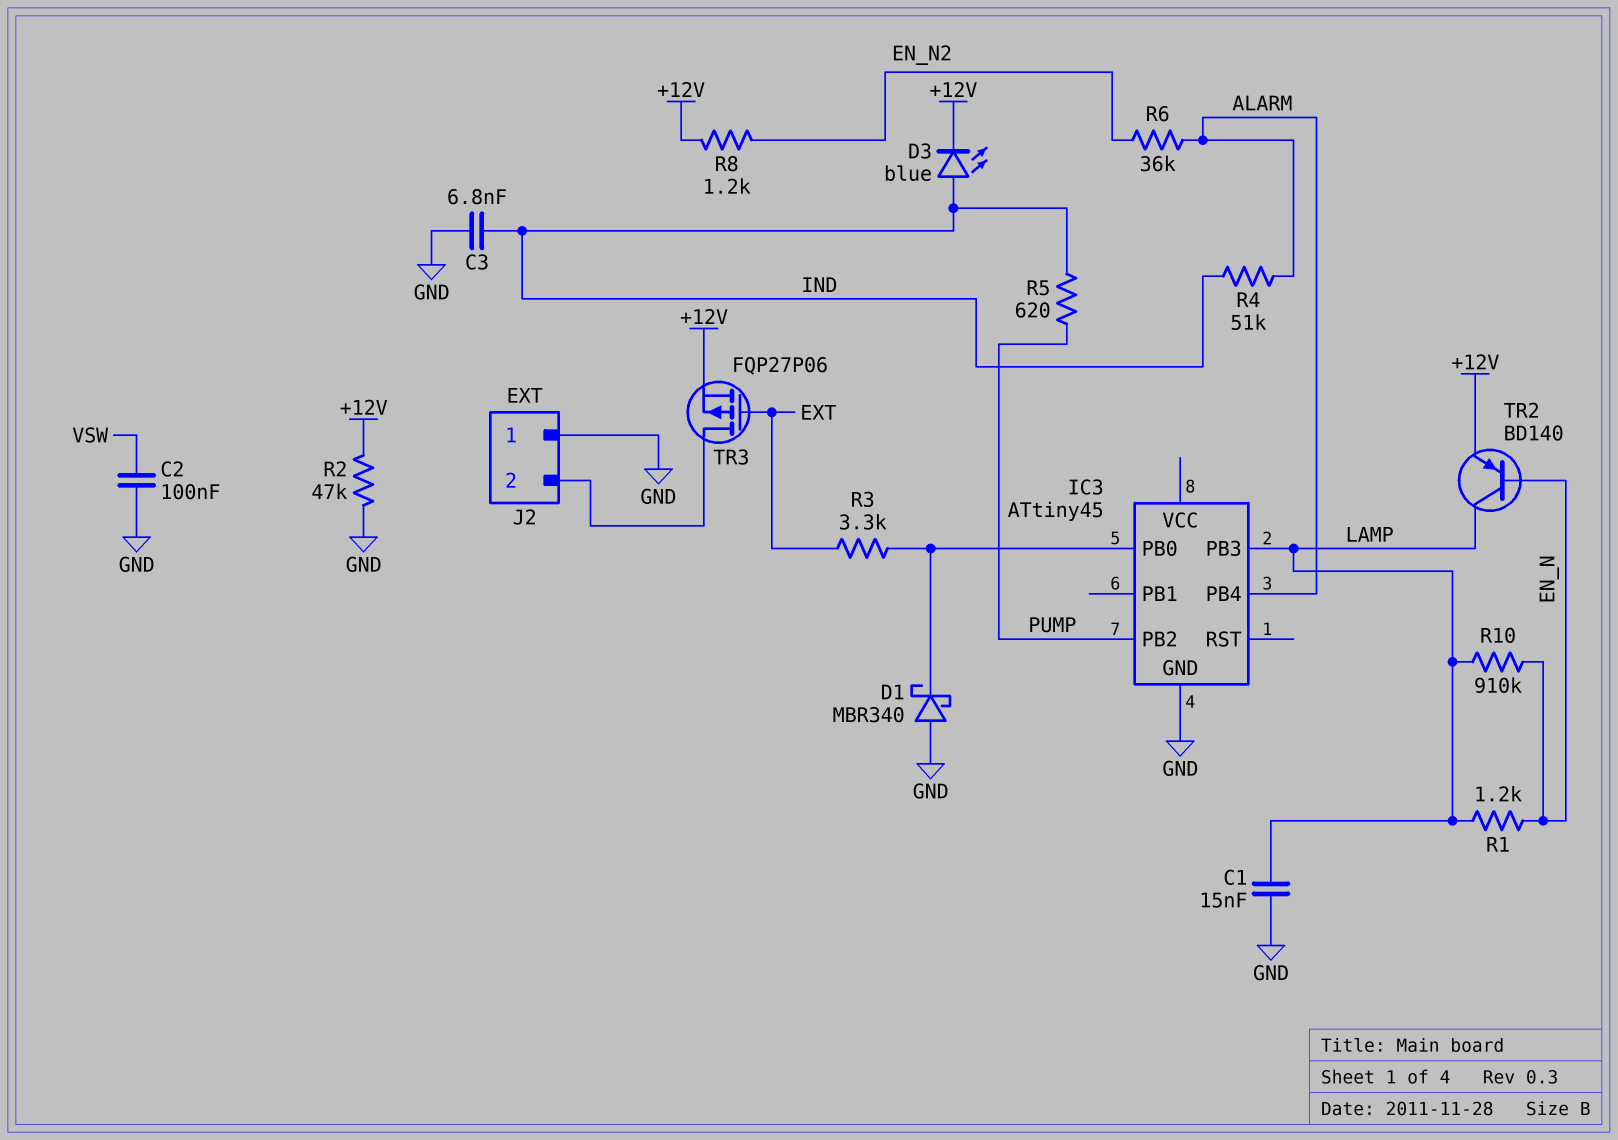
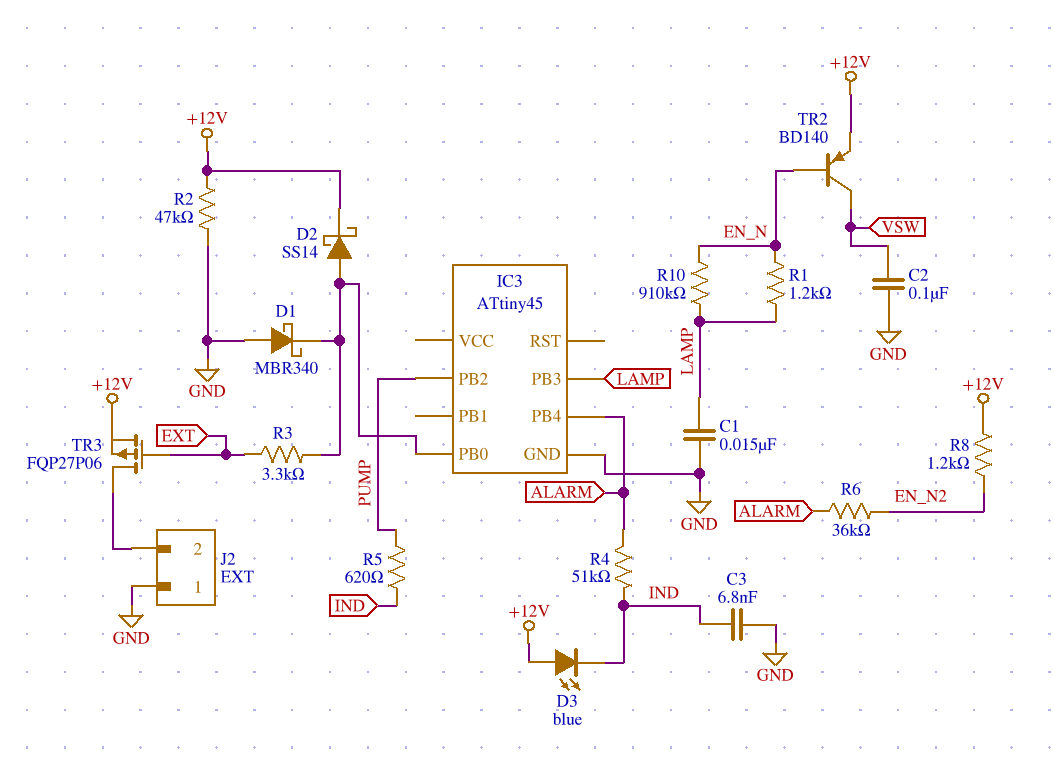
D2: none -> schottky SS14 (A IC3/PB0, K +12V)
D3: LED blue (A IND, K +12V) -> LED blue (A +12V, K IND)
TR2: PNP BD140 (B EN_N, C LAMP, E +12V) -> PNP BD140 (B EN_N, C VSW, E +12V)

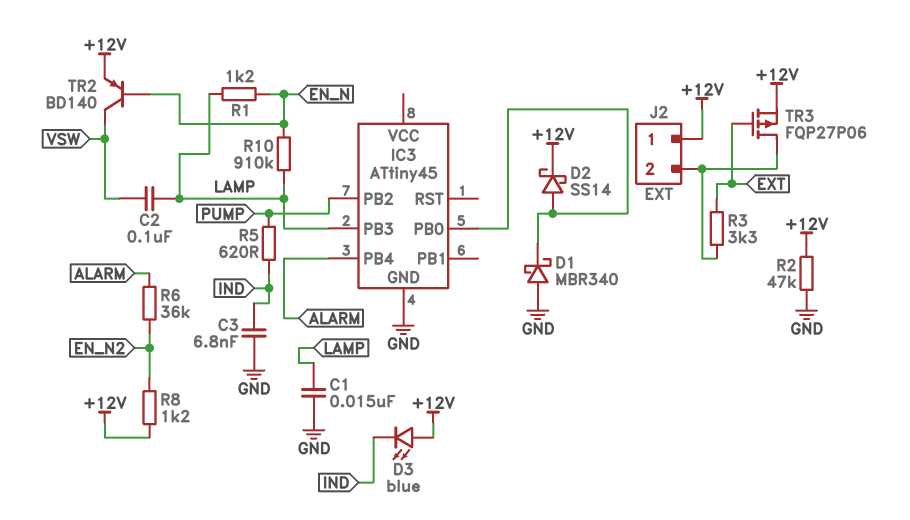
C2: 100nF (GND, VSW) -> 100nF (LAMP, VSW)
J2 pin 1: GND -> +12V
R3: 3.3k (EXT, IC3/PB0) -> 3.3k (EXT, J2/2)
R4: 51k (ALARM, IND) -> none

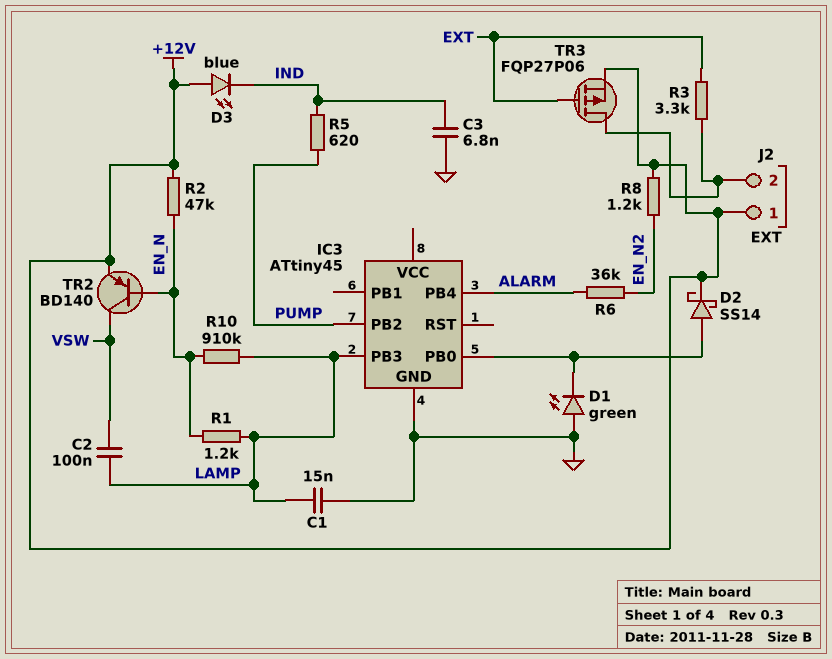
D1: schottky MBR340 (A GND, K IC3/PB0) -> LED green (A GND, K IC3/PB0)
R2: 47k (+12V, GND) -> 47k (+12V, EN_N)

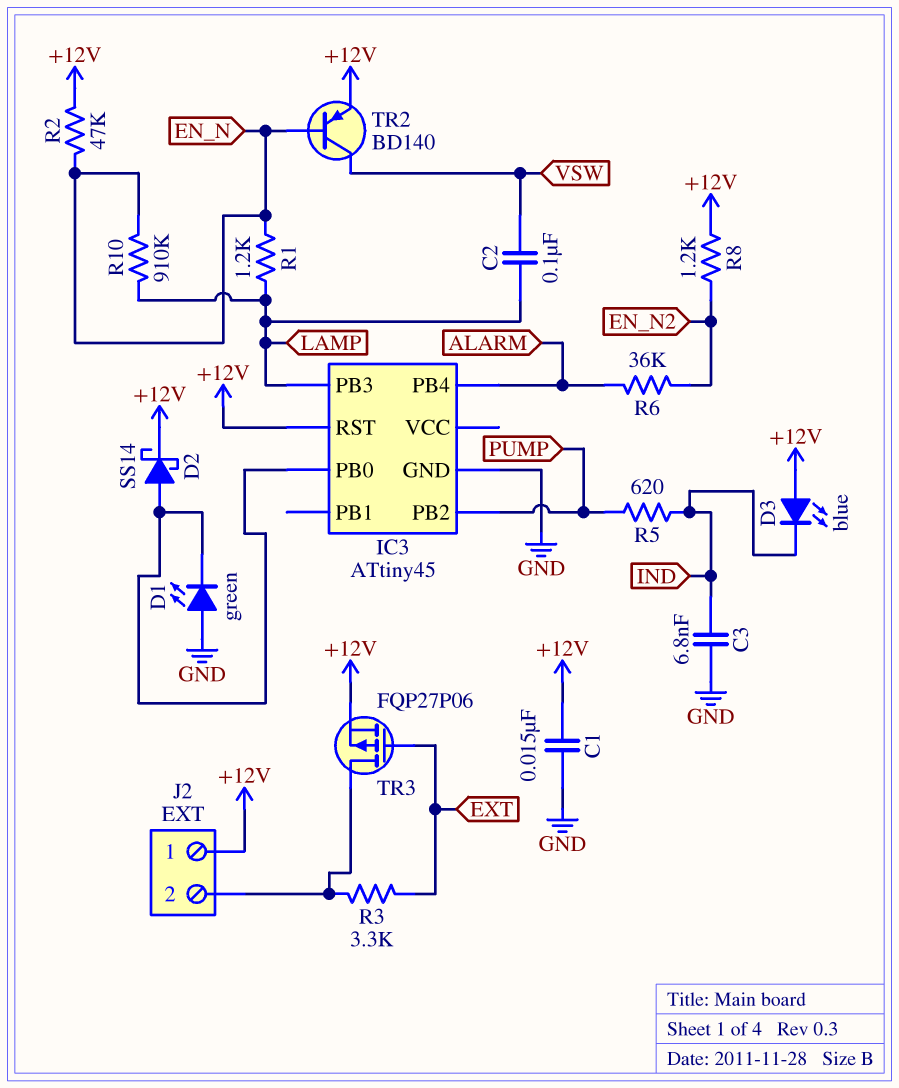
C1: 15nF (GND, LAMP) -> 15nF (+12V, GND)
IC3 pin RST: none -> +12V

